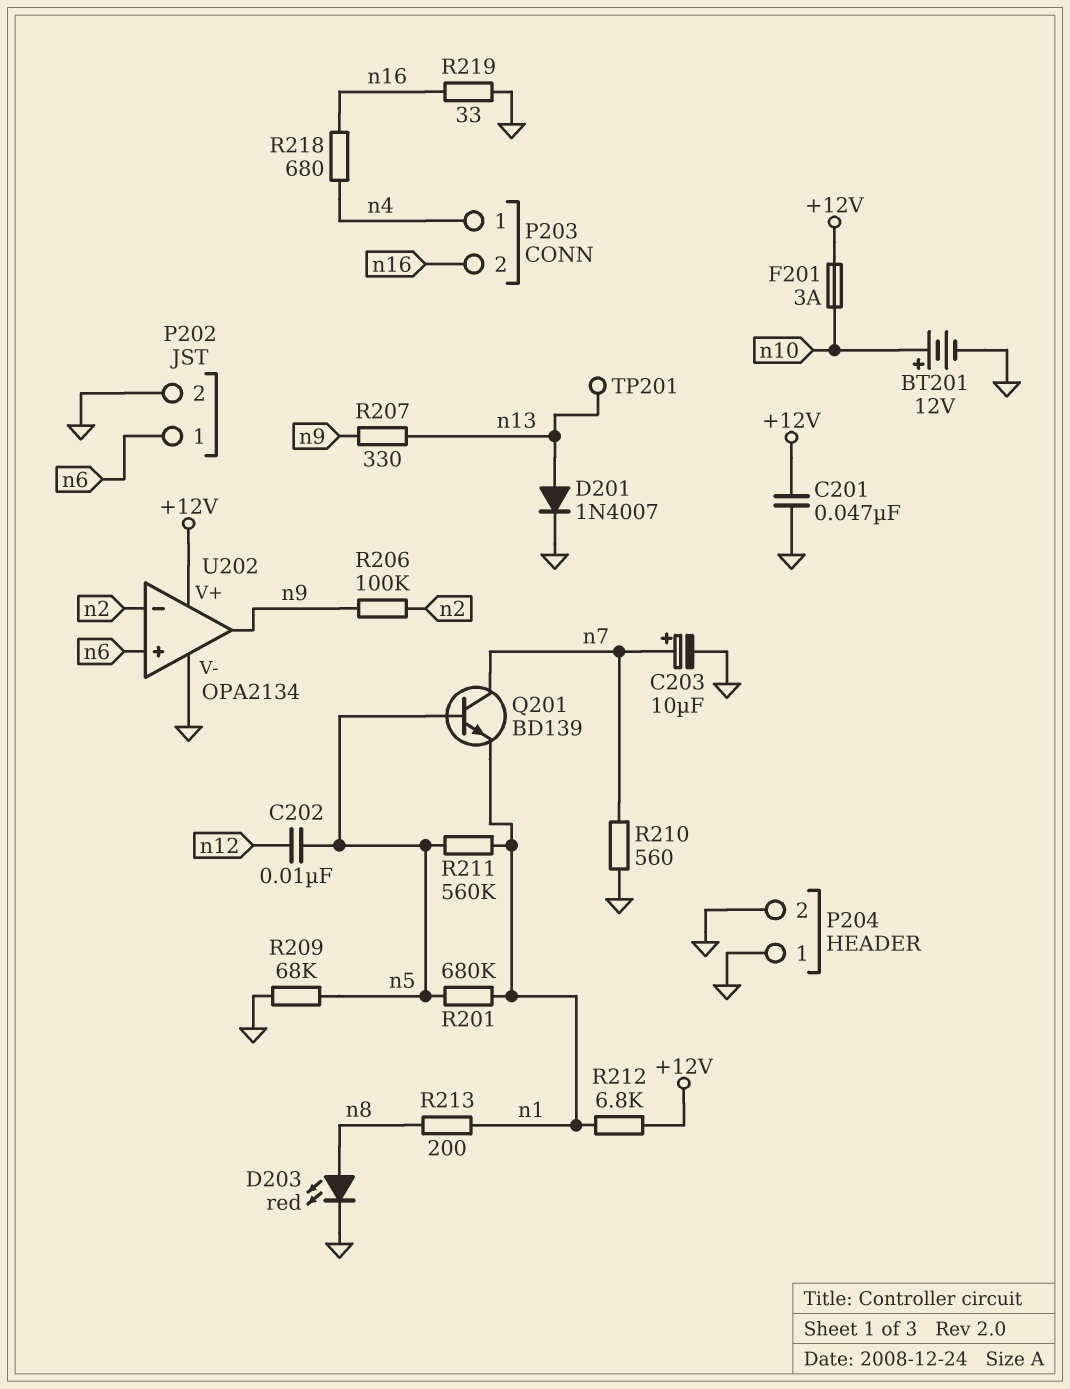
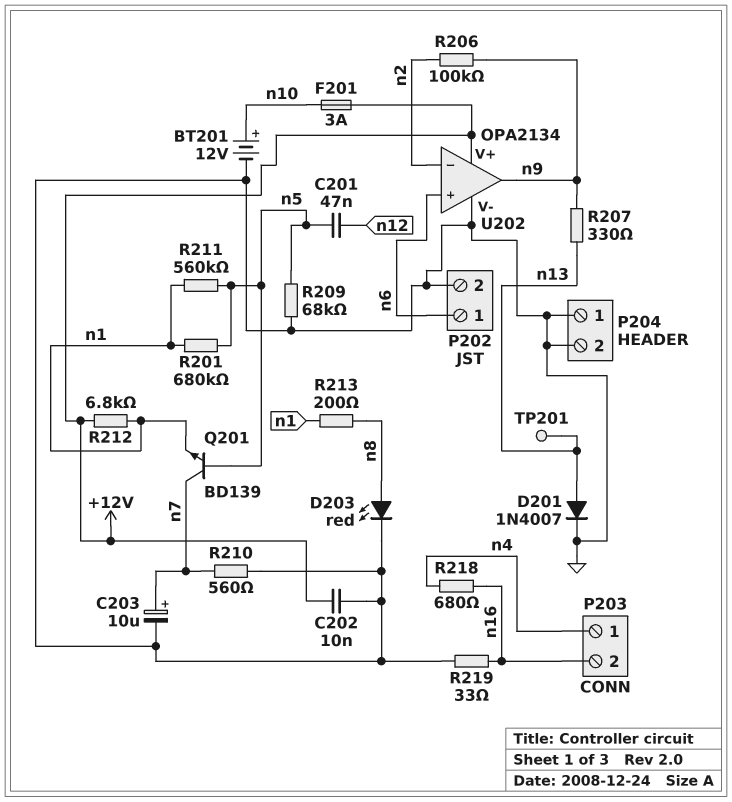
C201: 47nF (+12V, GND) -> 47nF (n5, n12)
C202: 10nF (n5, n12) -> 10nF (+12V, GND)

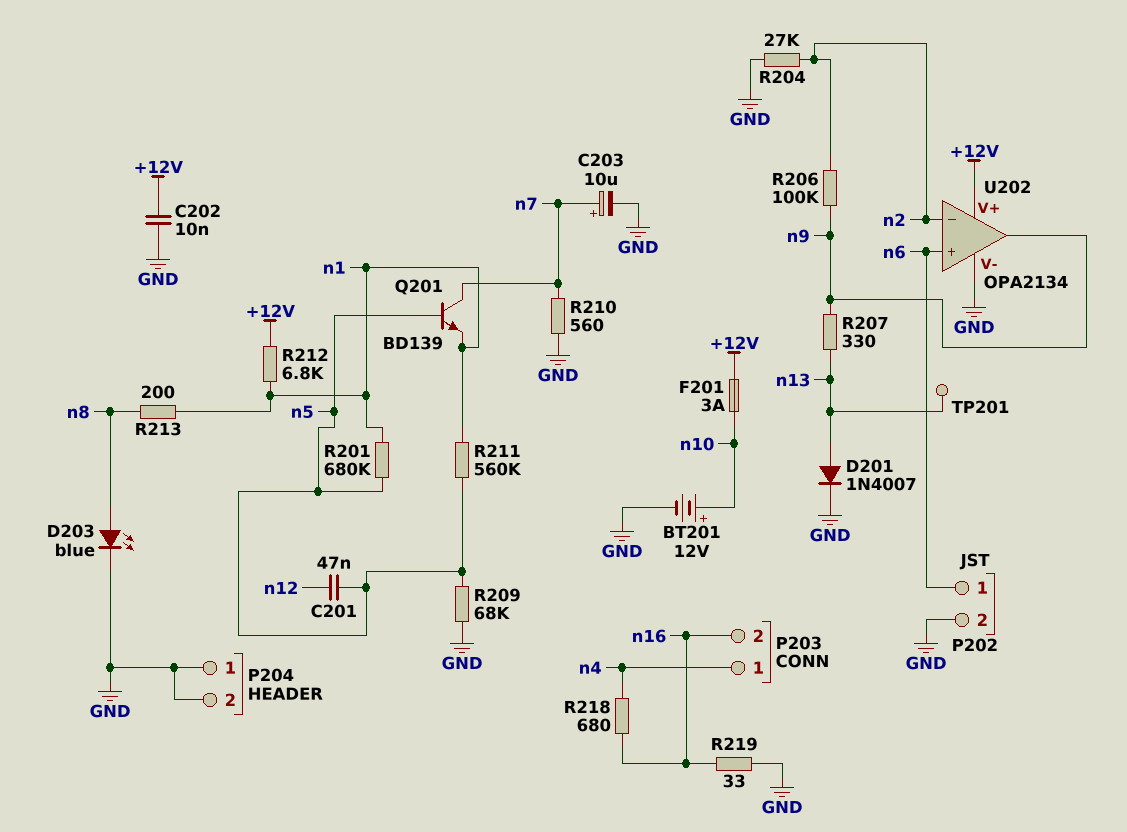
D203: LED red (A n8, K GND) -> LED blue (A n8, K GND)
R204: none -> 27k (GND, n2)

